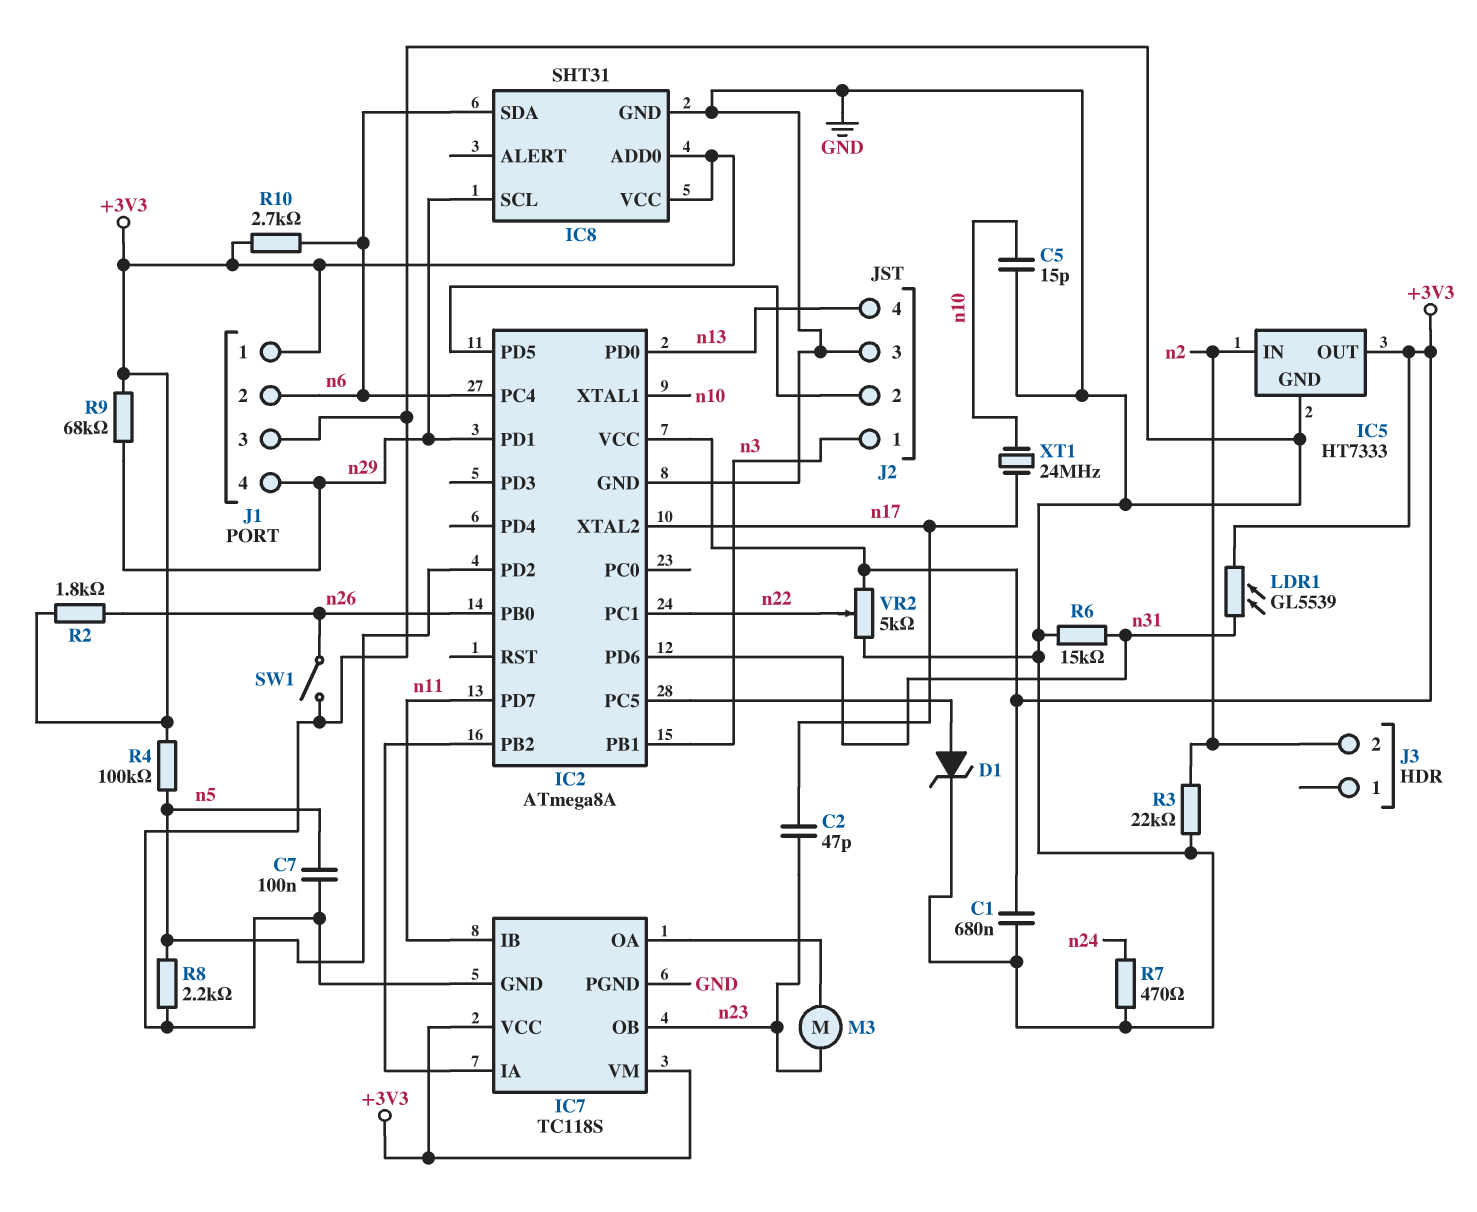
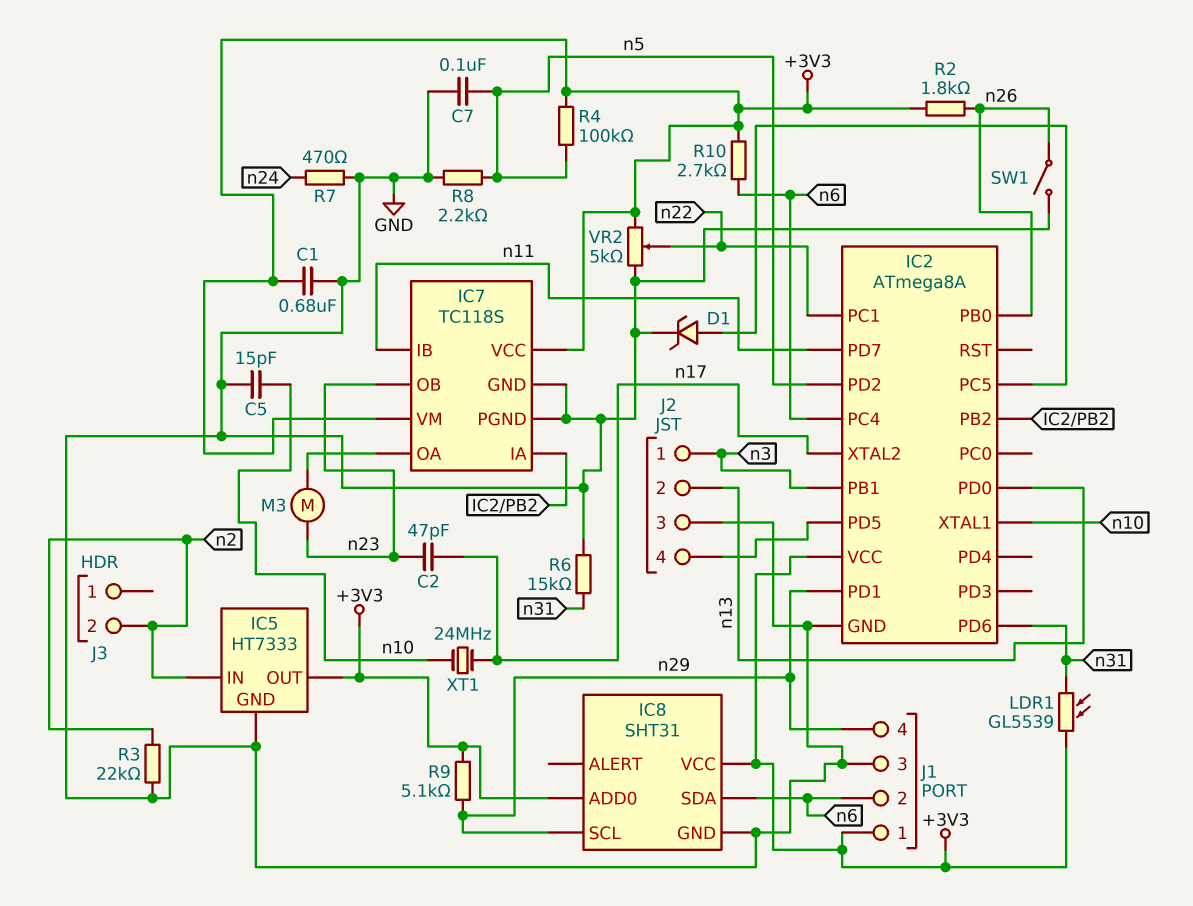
J2 pin 2: IC2/PD5 -> n13
J2 pin 4: n13 -> IC2/PD5
R9: 68k (+3V3, n29) -> 5.1k (+3V3, n29)

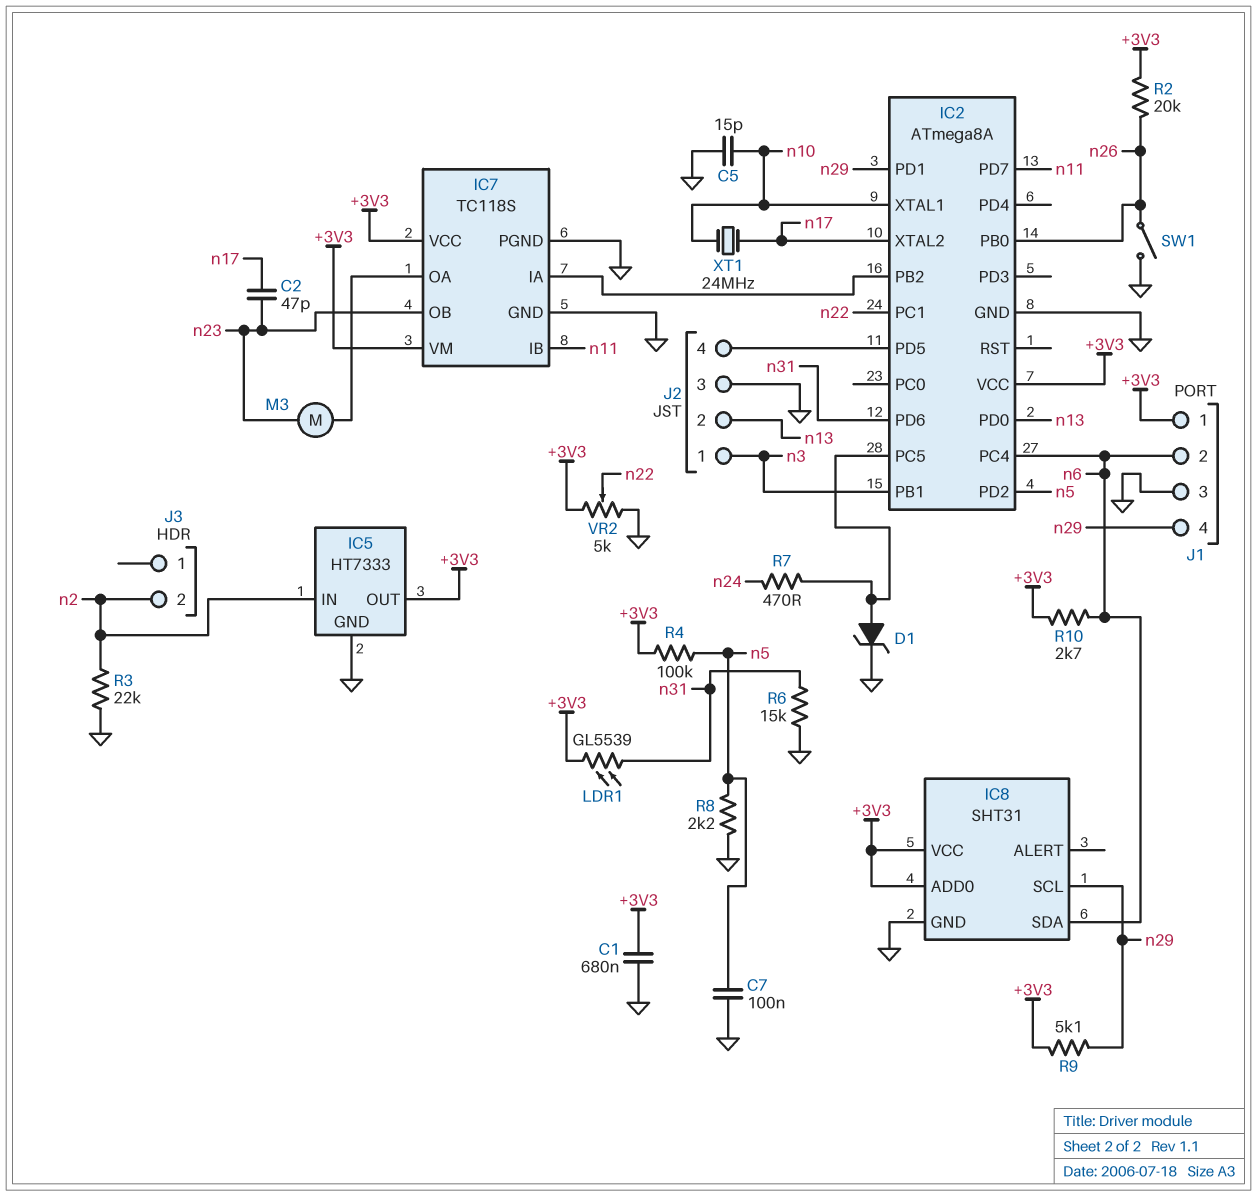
R2: 1.8k (+3V3, n26) -> 20k (+3V3, n26)
R7: 470 (GND, n24) -> 470 (IC2/PC5, n24)

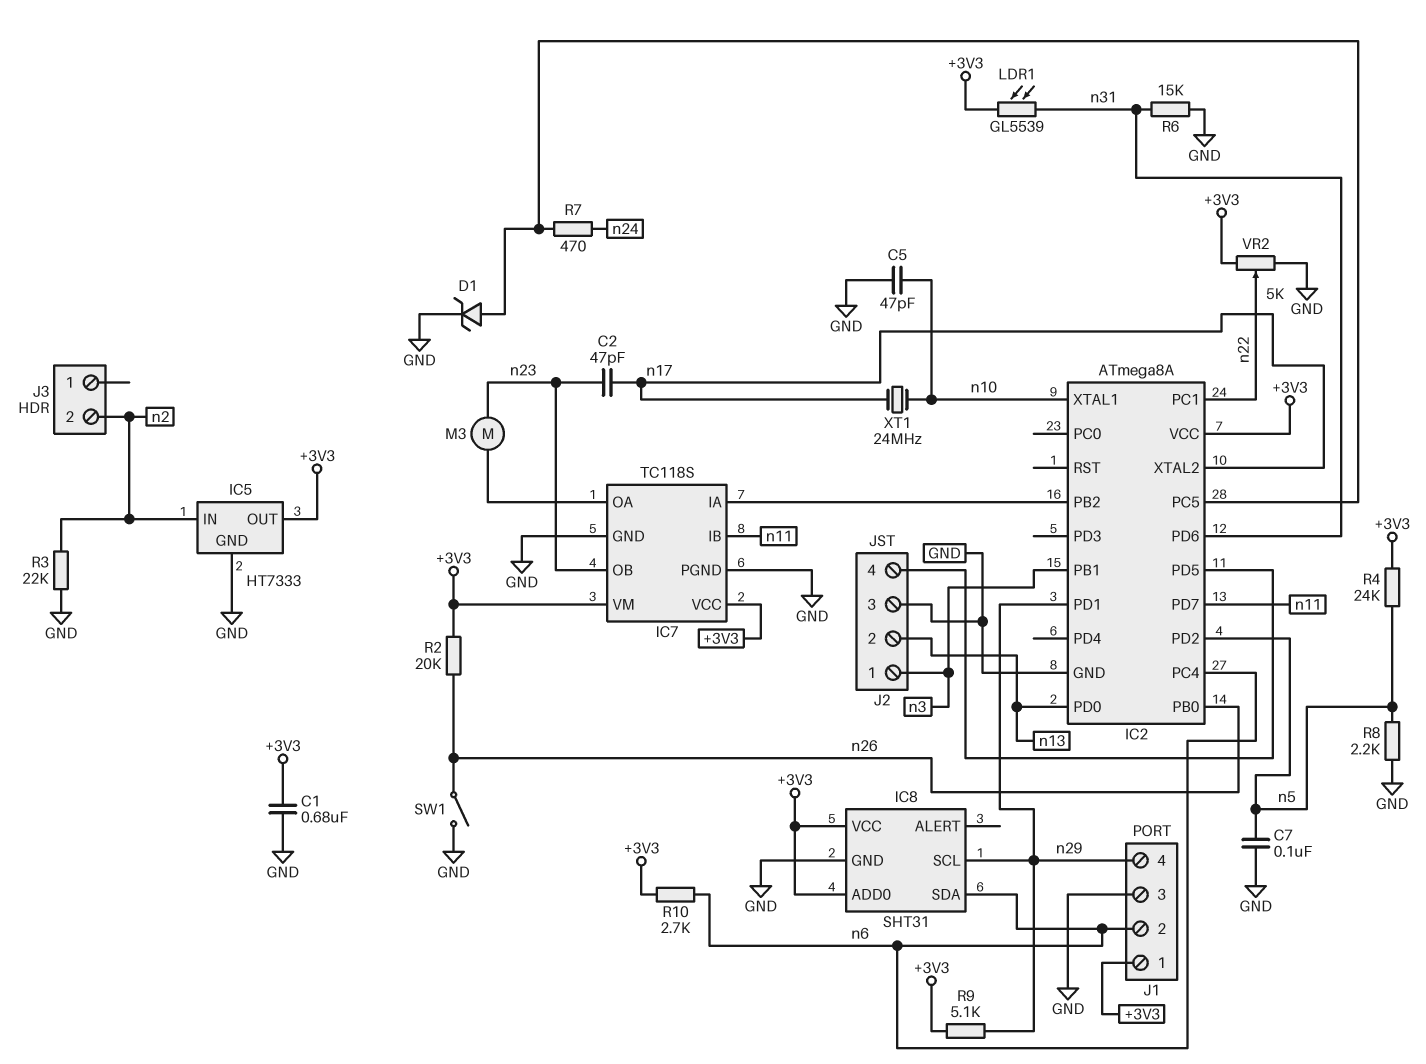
C5: 15pF (GND, n10) -> 47pF (GND, n10)
R4: 100k (+3V3, n5) -> 24k (+3V3, n5)

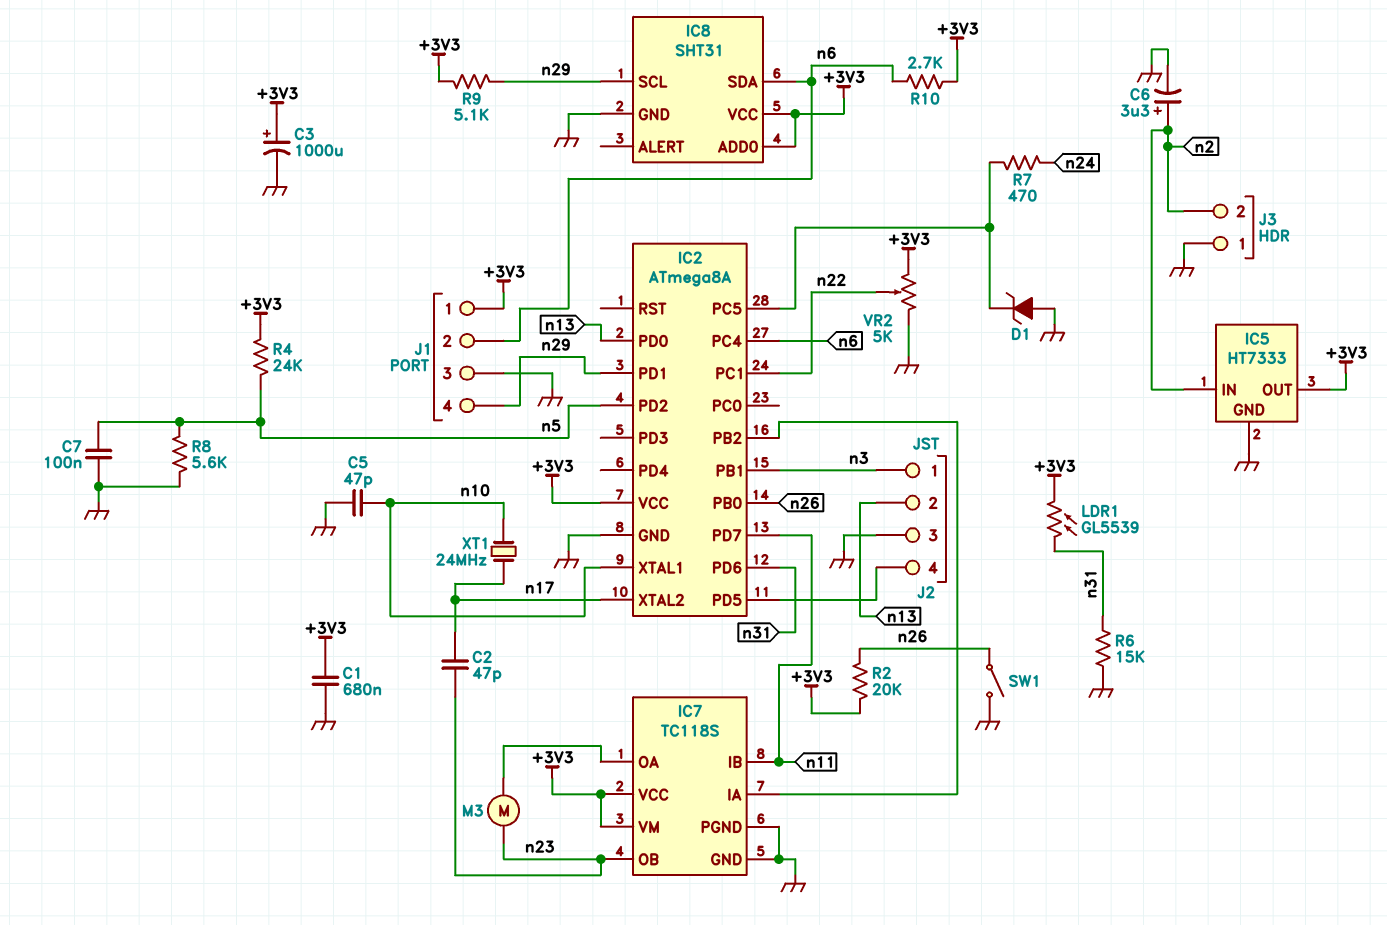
C3: none -> 1000uF (plus +3V3, minus GND)
C6: none -> 3.3uF (plus n2, minus GND)
D1: zener (A IC2/PC5, K GND) -> zener (A GND, K IC2/PC5)
J3 pin 1: none -> GND
R3: 22k (GND, n2) -> none
R8: 2.2k (GND, n5) -> 5.6k (GND, n5)

